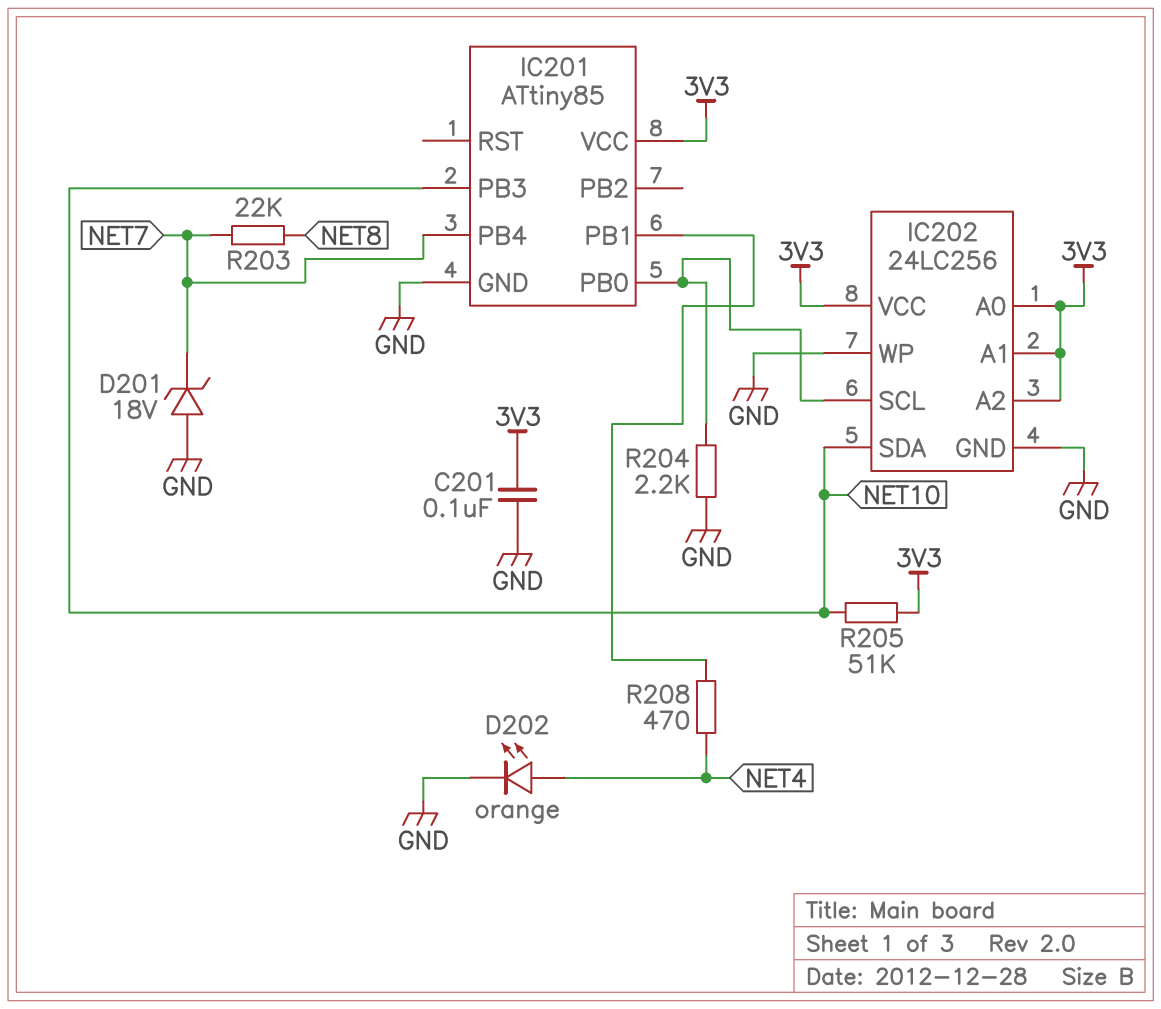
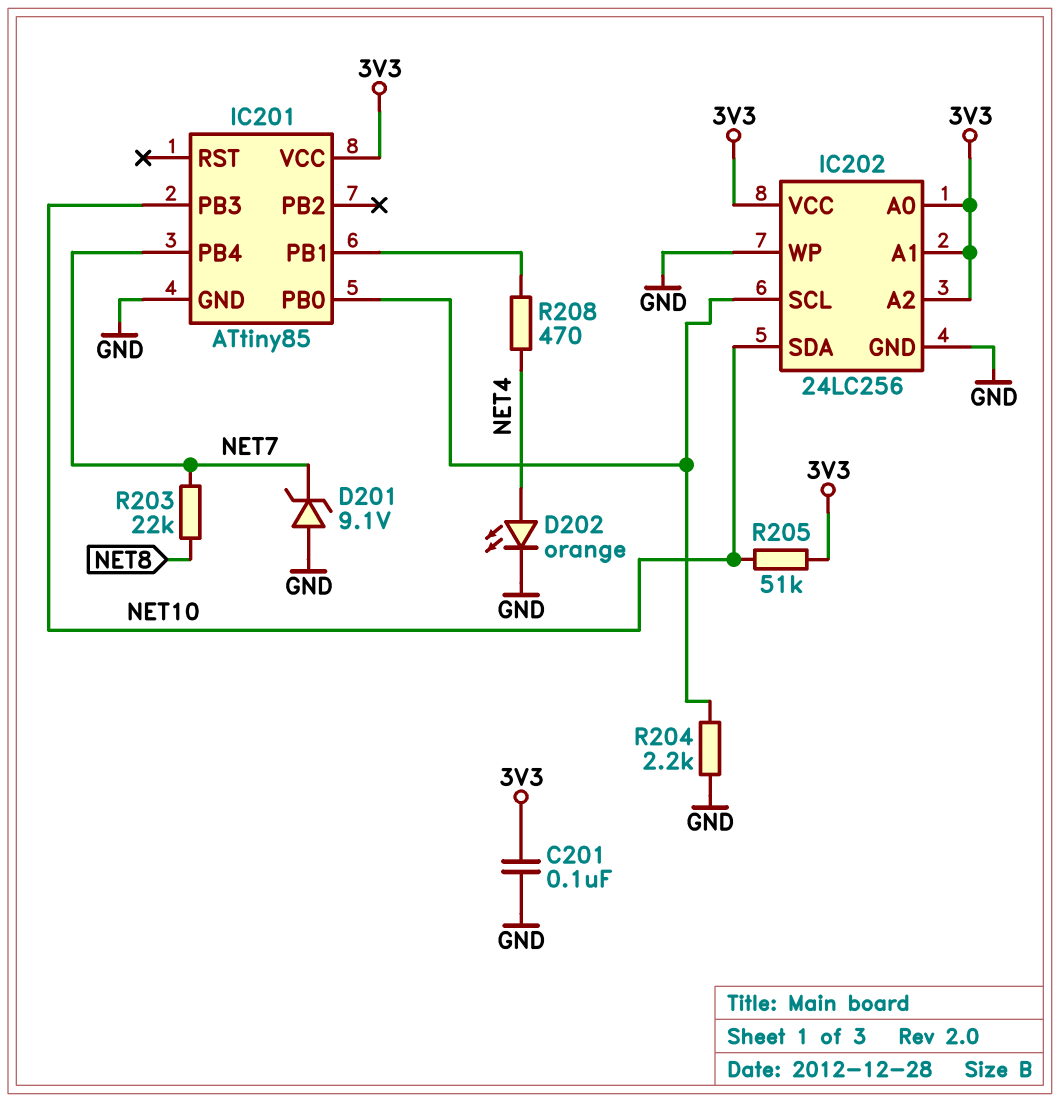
D201: zener 18V (A GND, K NET7) -> zener 9.1V (A GND, K NET7)

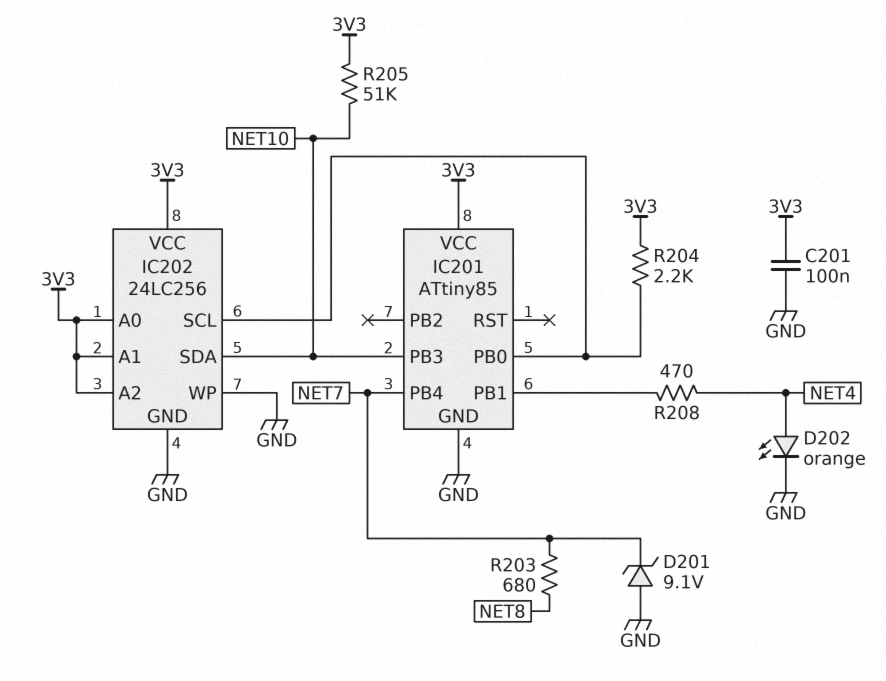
R203: 22k (NET7, NET8) -> 680 (NET7, NET8)
R204: 2.2k (GND, IC201/PB0) -> 2.2k (3V3, IC201/PB0)

